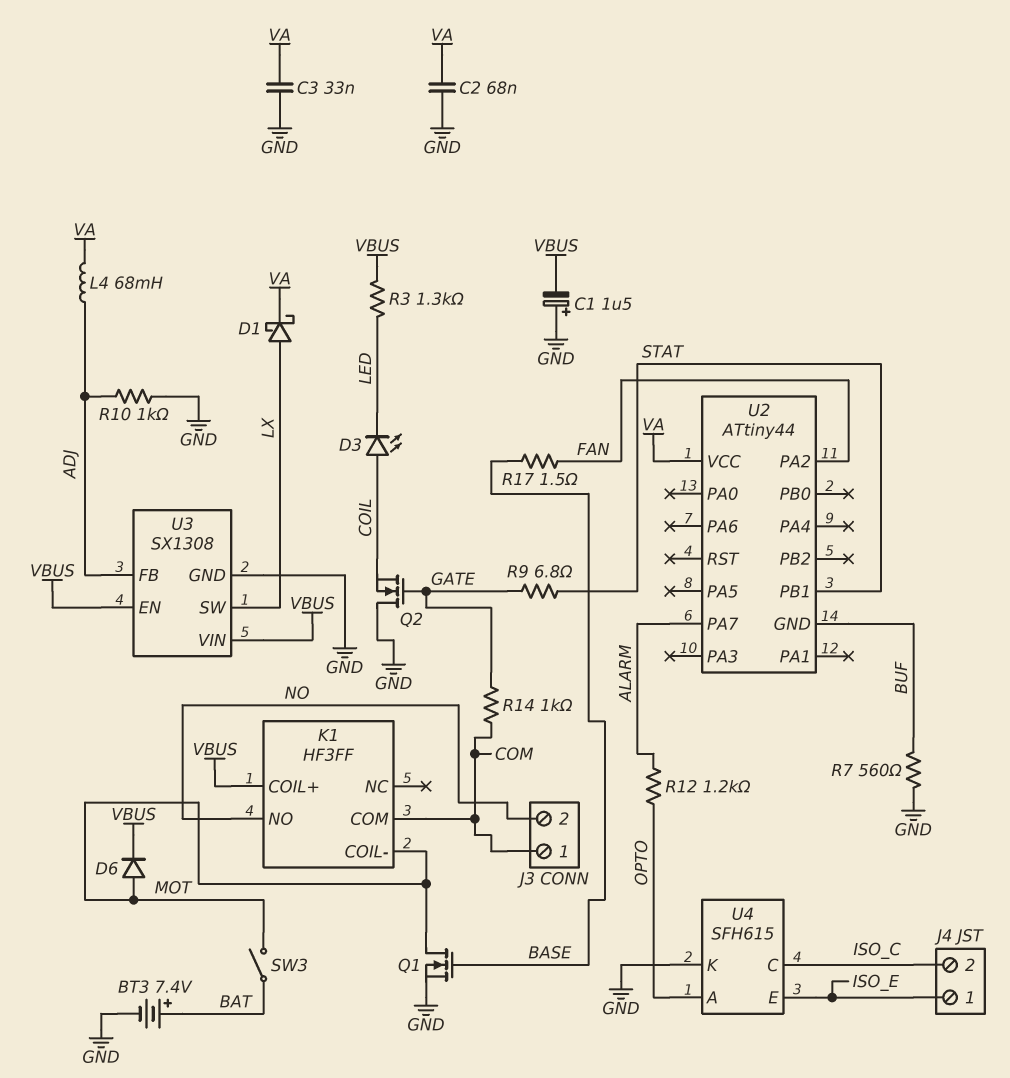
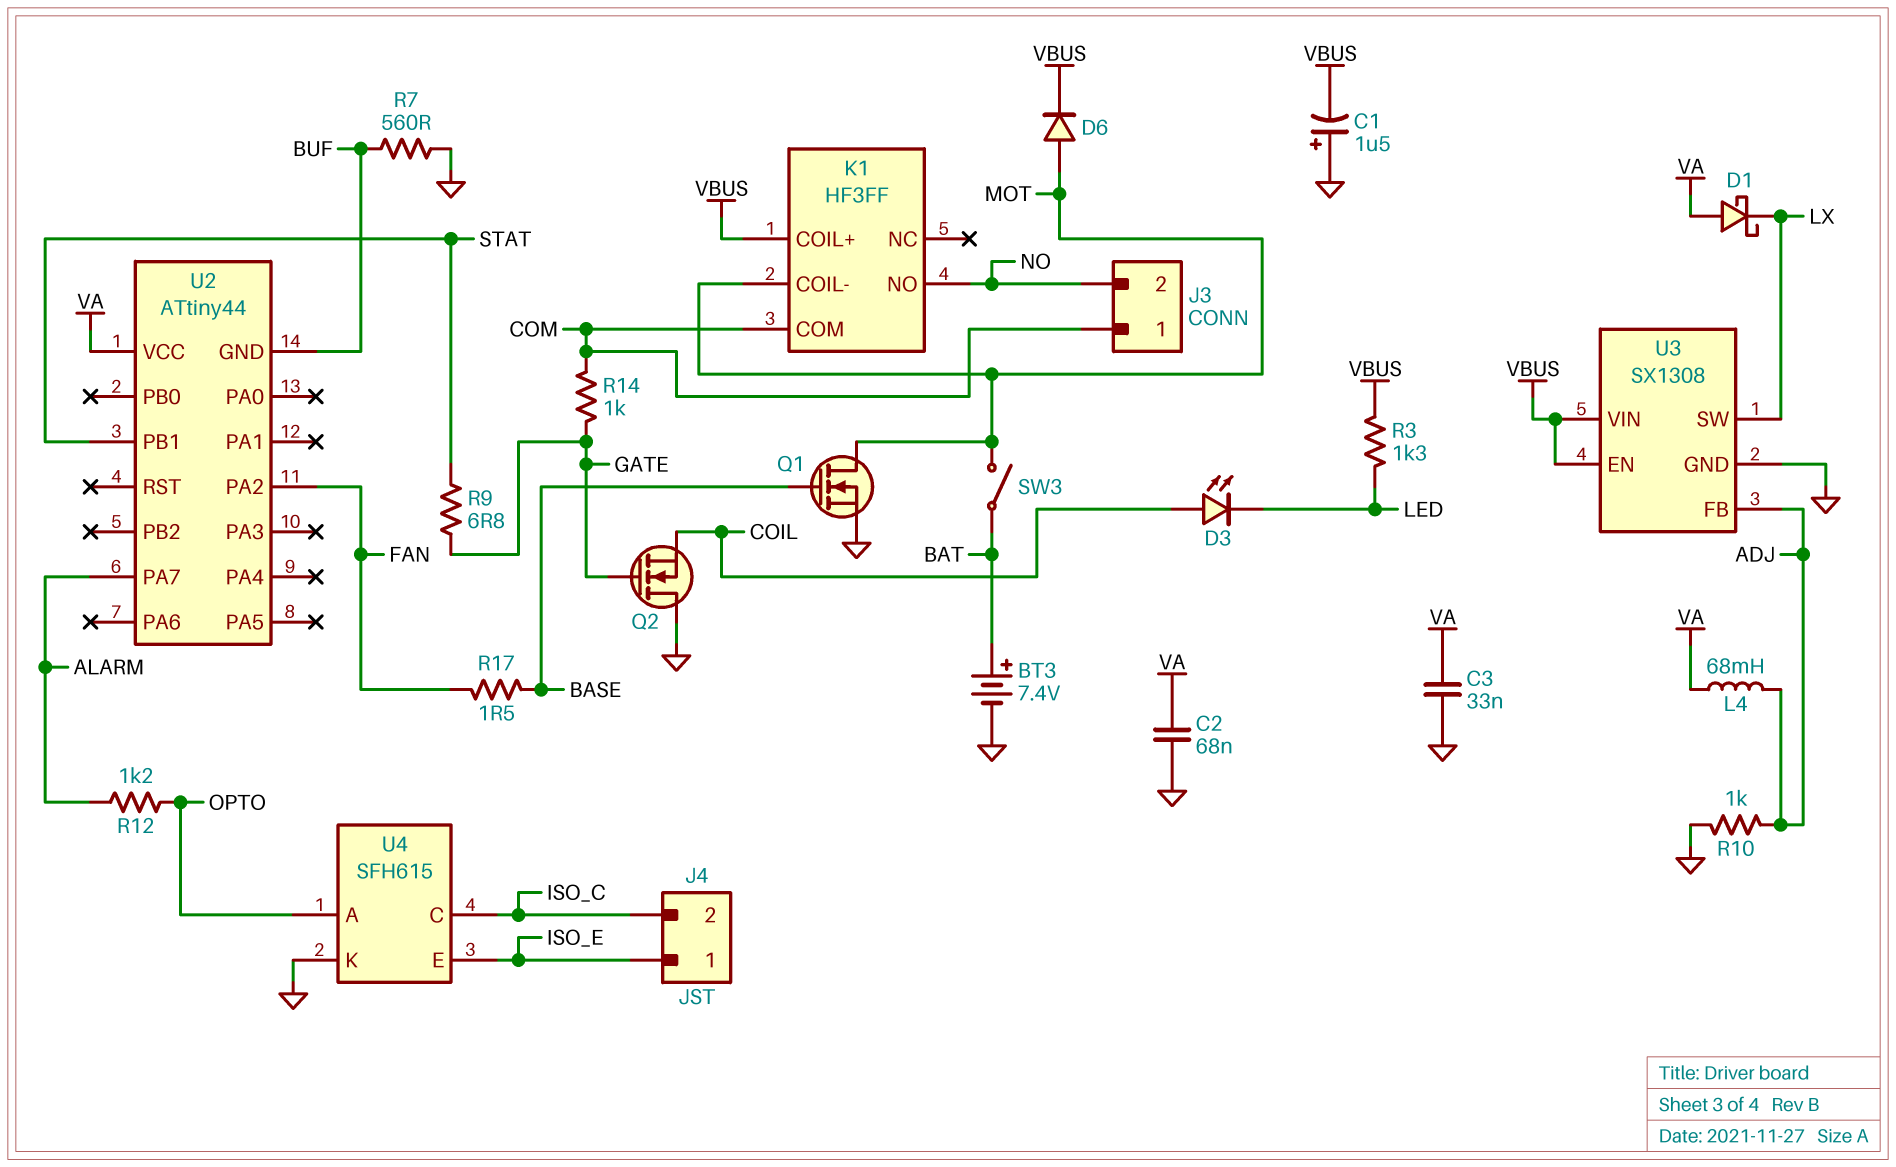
D1: schottky (A LX, K VA) -> schottky (A VA, K LX)

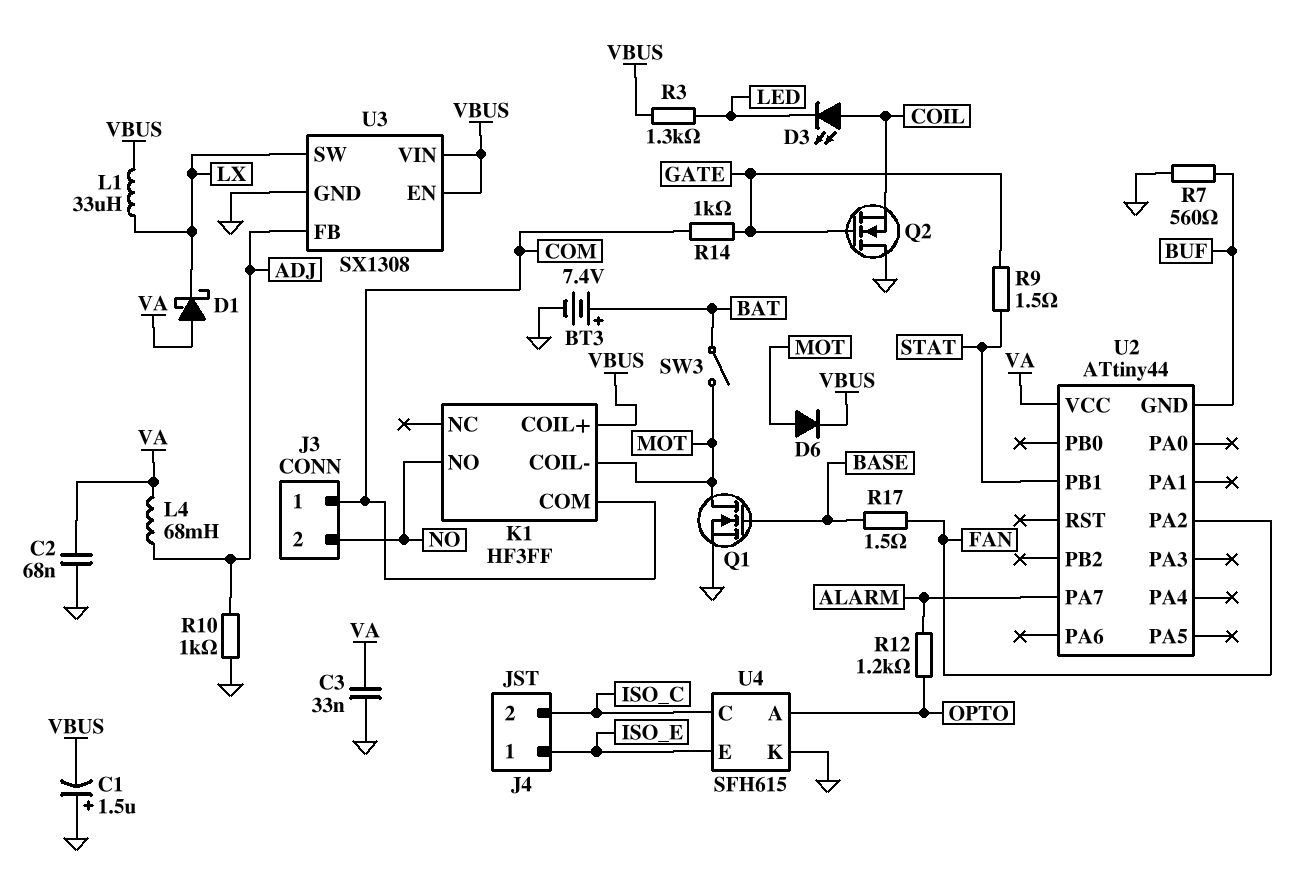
L1: none -> 33uH (LX, VBUS)
R9: 6.8 (GATE, STAT) -> 1.5 (GATE, STAT)

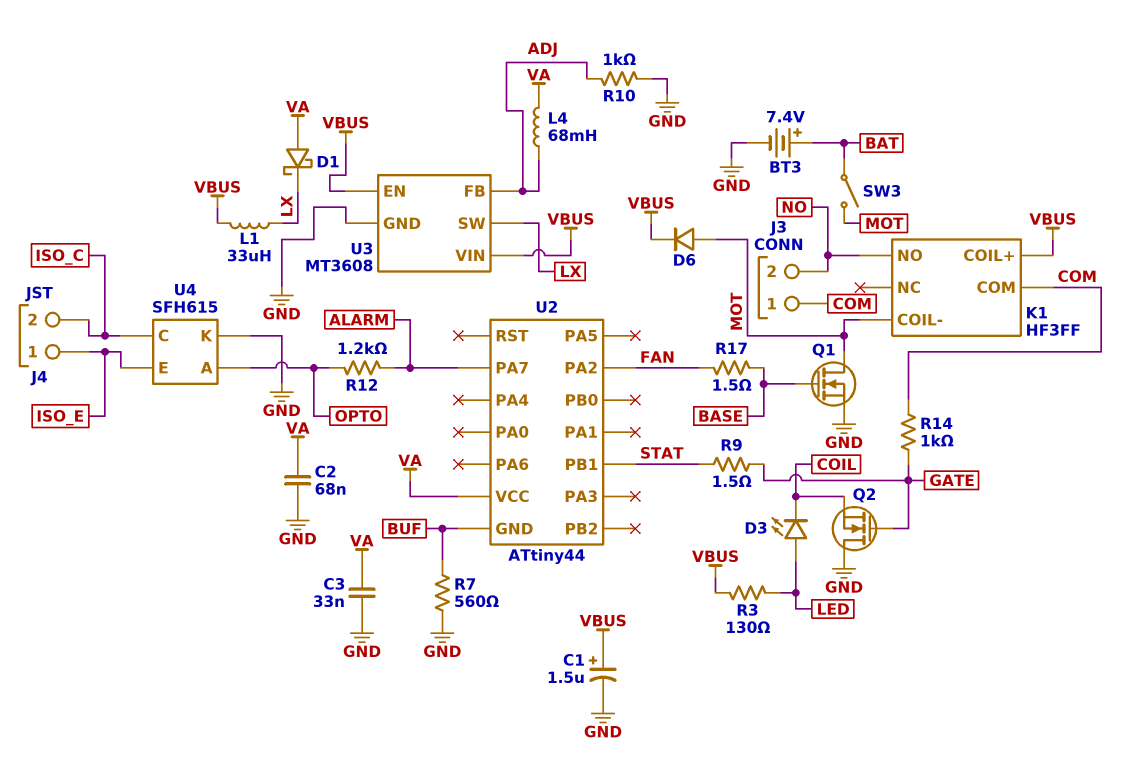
C1: 1.5uF (plus GND, minus VBUS) -> 1.5uF (plus VBUS, minus GND)
D3: LED (A COIL, K LED) -> LED (A LED, K COIL)
R3: 1.3k (LED, VBUS) -> 130 (LED, VBUS)
U3: SX1308 -> MT3608

